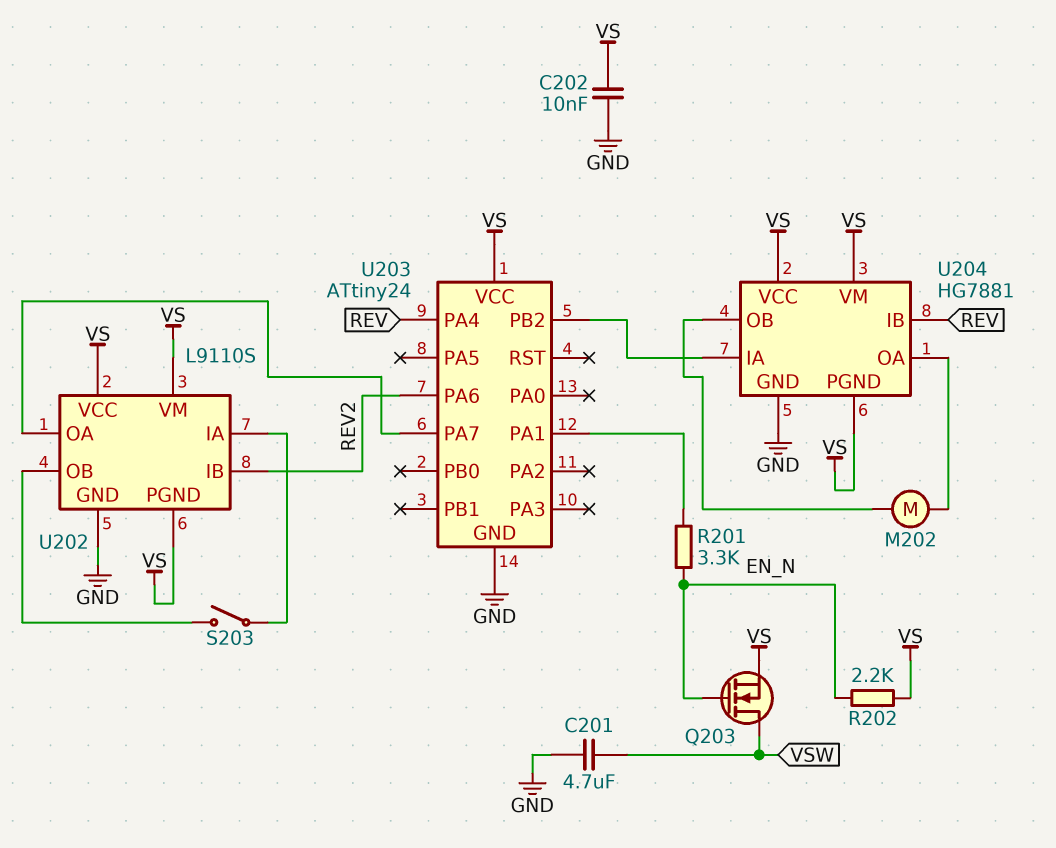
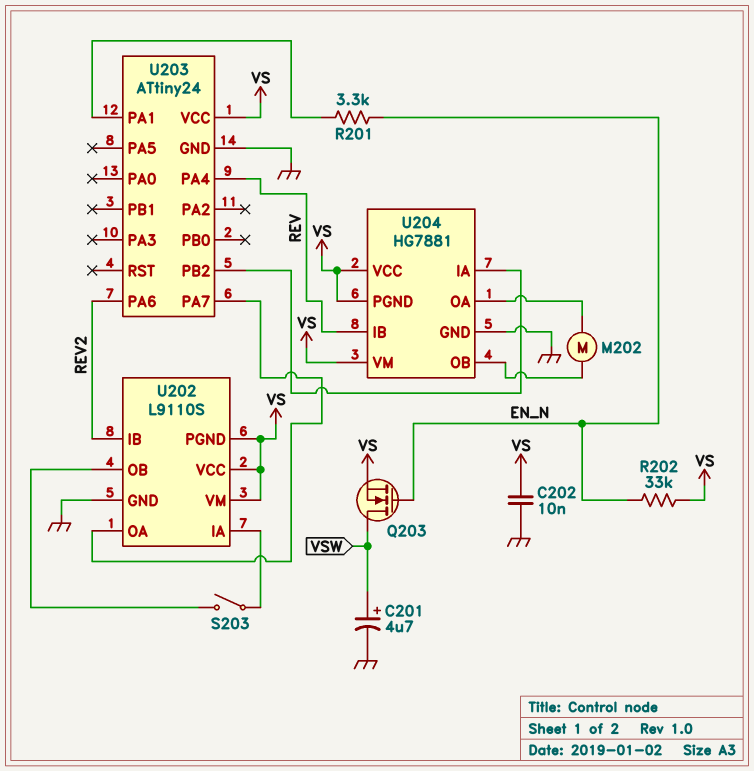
C201: 4.7uF (GND, VSW) -> 4.7uF (plus VSW, minus GND)
R202: 2.2k (EN_N, VS) -> 33k (EN_N, VS)

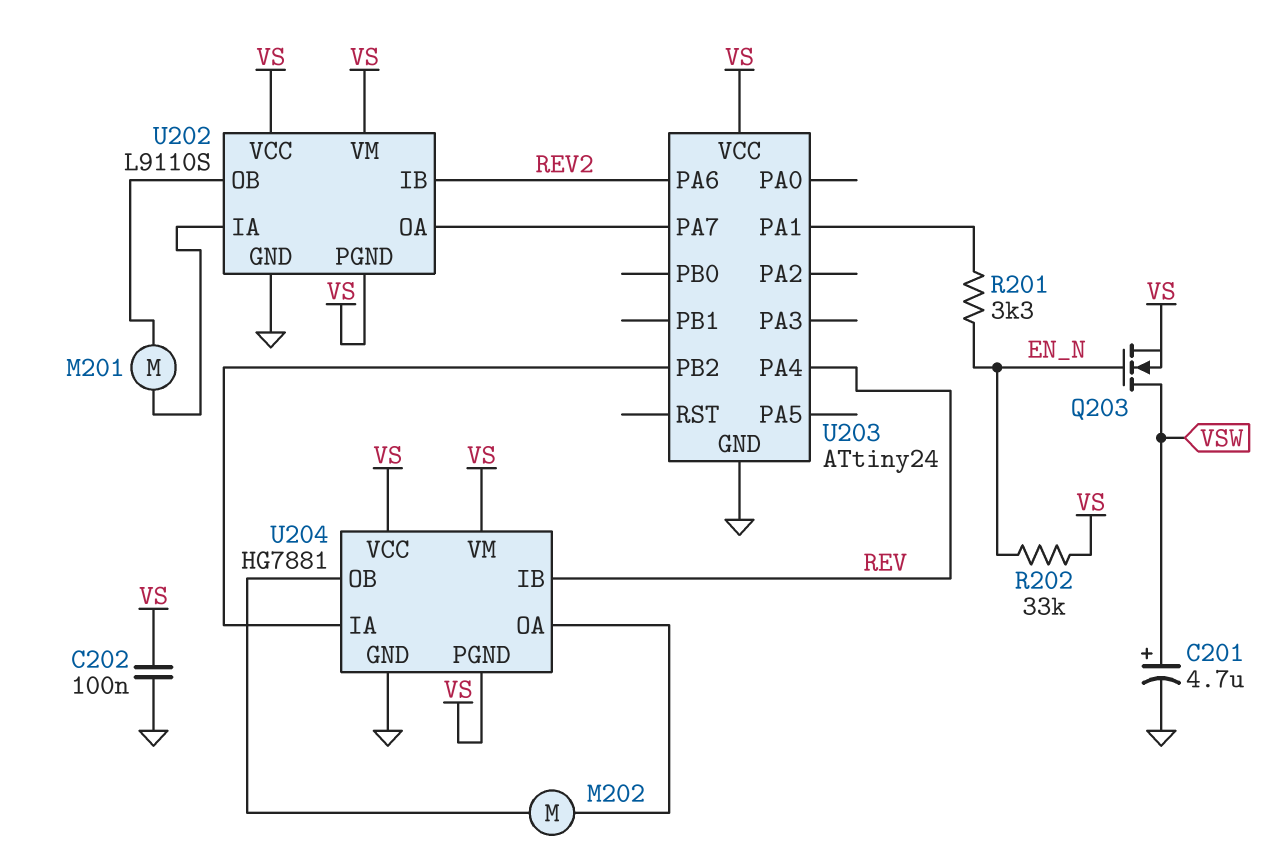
C202: 10nF (GND, VS) -> 100nF (GND, VS)
M201: none -> motor (U202/IA, U202/OB)
S203: switch (U202/IA, U202/OB) -> none

